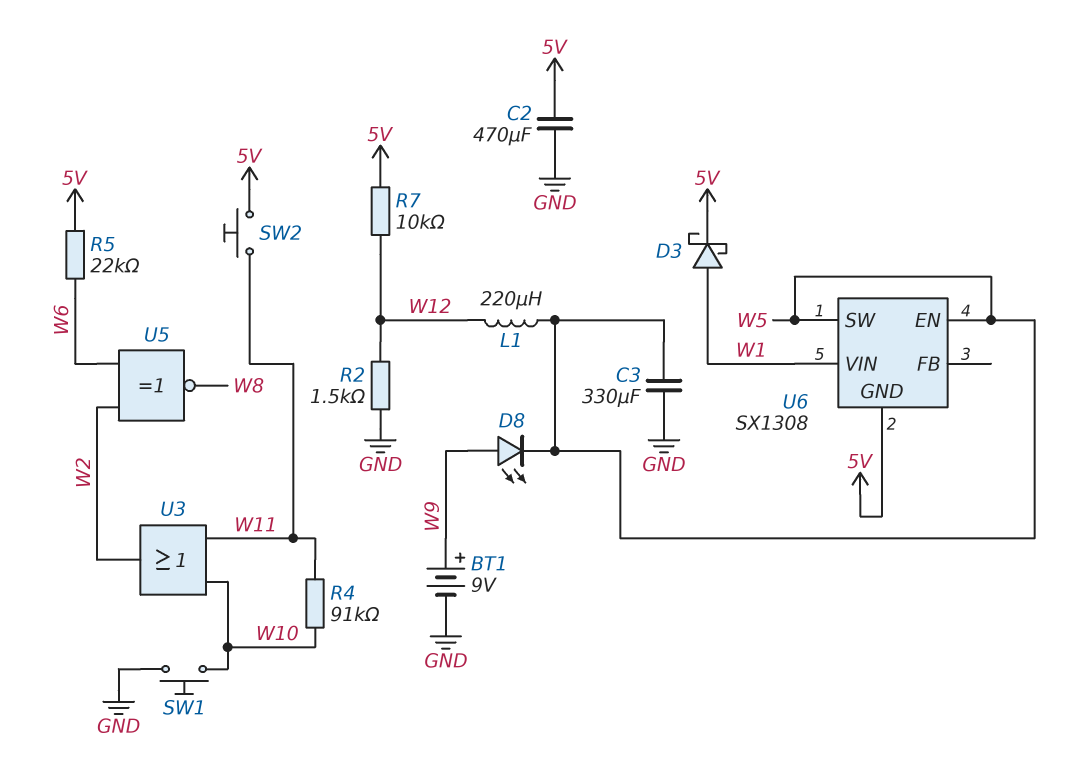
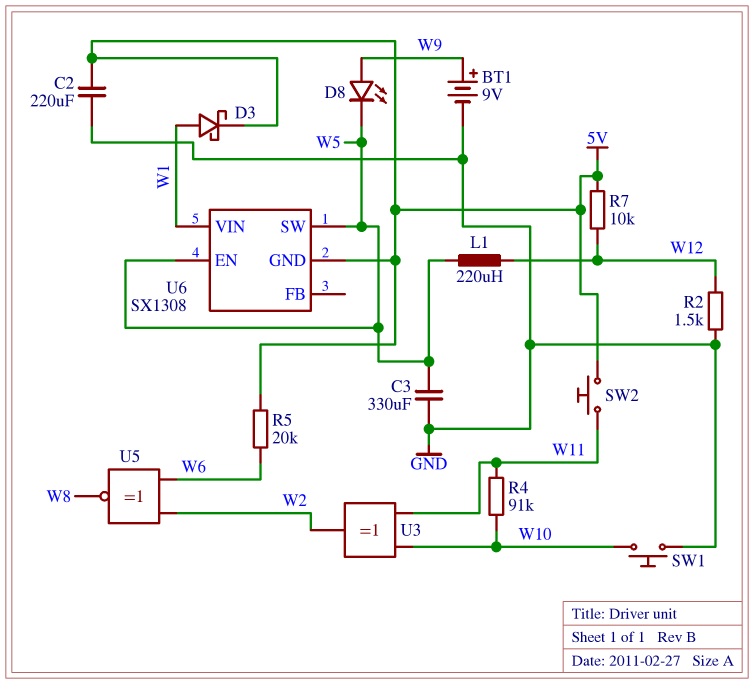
C2: 470uF (5V, GND) -> 220uF (5V, GND)
R5: 22k (5V, W6) -> 20k (5V, W6)
U3: OR (in W10, in W11, out W2) -> XOR (in W10, in W11, out W2)

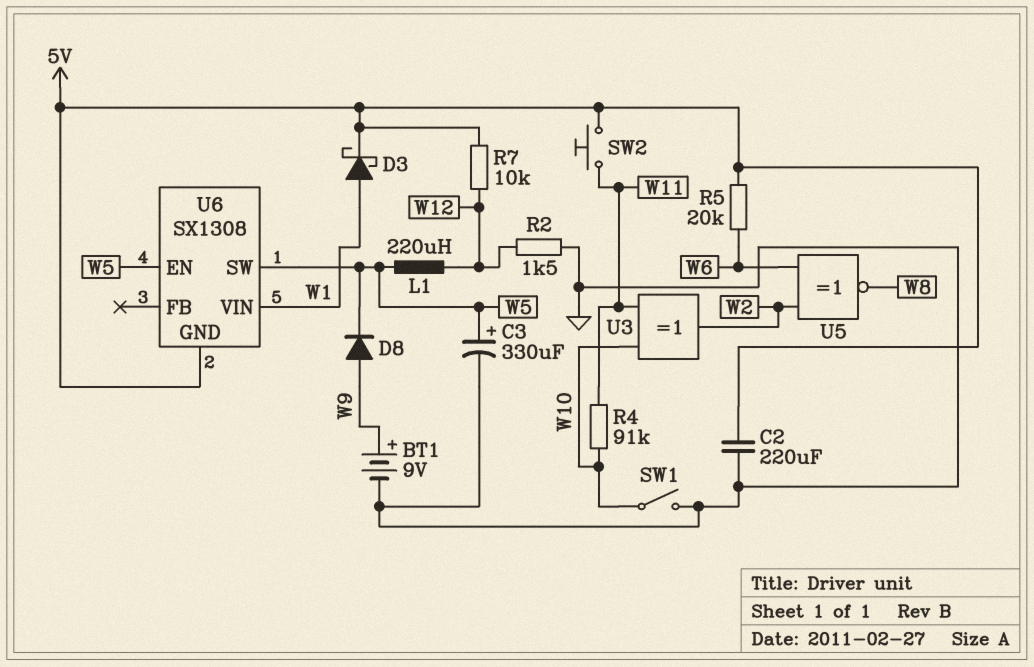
C3: 330uF (GND, W5) -> 330uF (plus W5, minus GND)
D8: LED (A W9, K W5) -> diode (A W9, K W5)
SW1: button (GND, W10) -> switch (GND, W10)

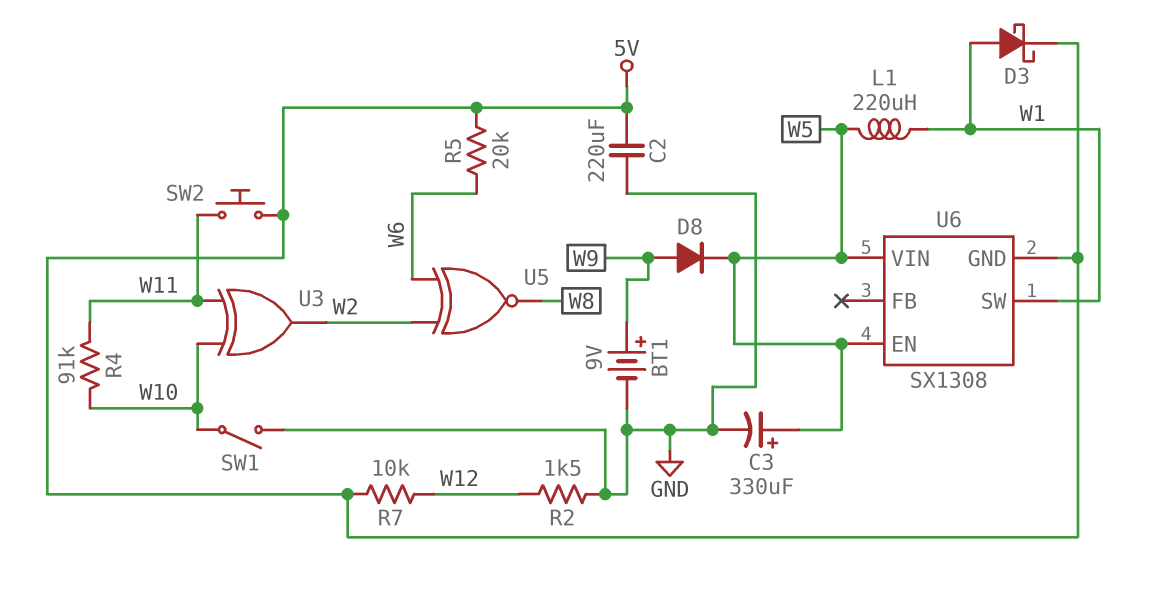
L1: 220uH (W5, W12) -> 220uH (W1, W5)
U6 pin SW: W5 -> W1
U6 pin VIN: W1 -> W5

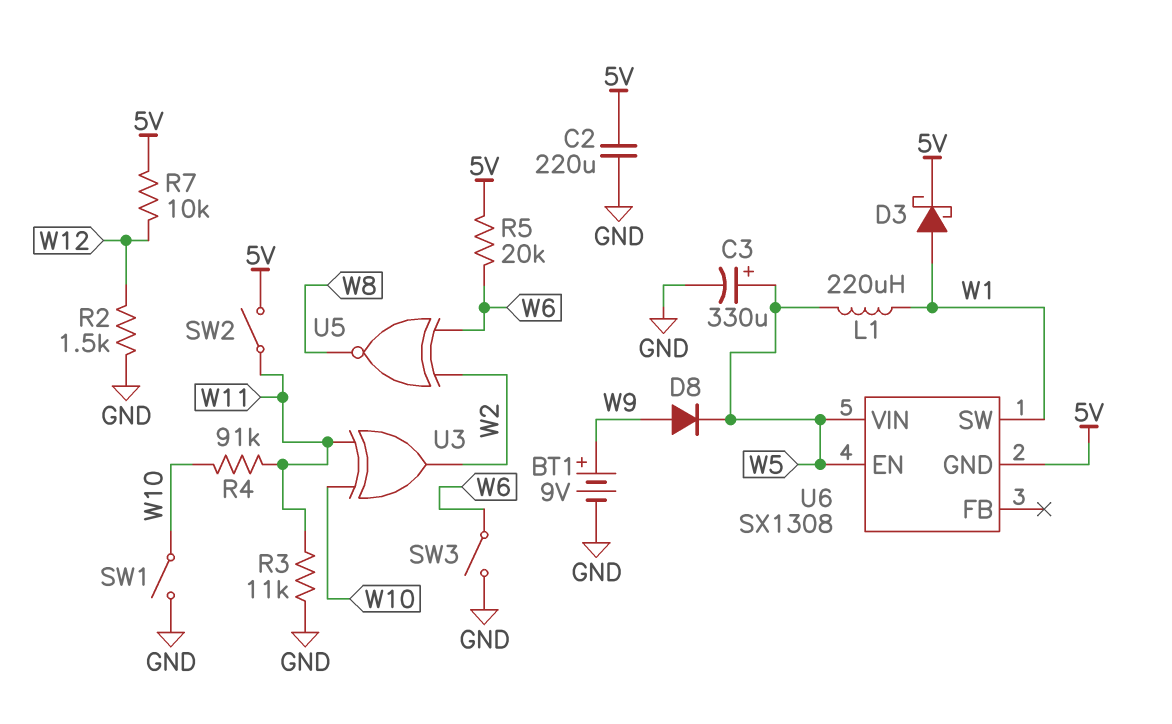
R3: none -> 11k (GND, W11)
SW2: button (5V, W11) -> switch (5V, W11)
SW3: none -> switch (GND, W6)

